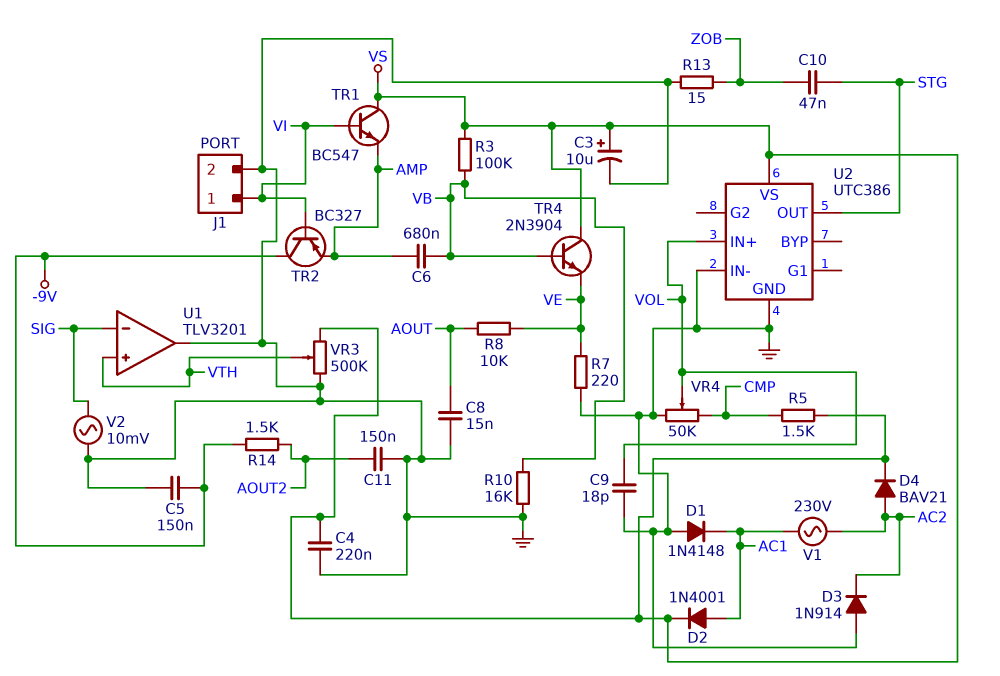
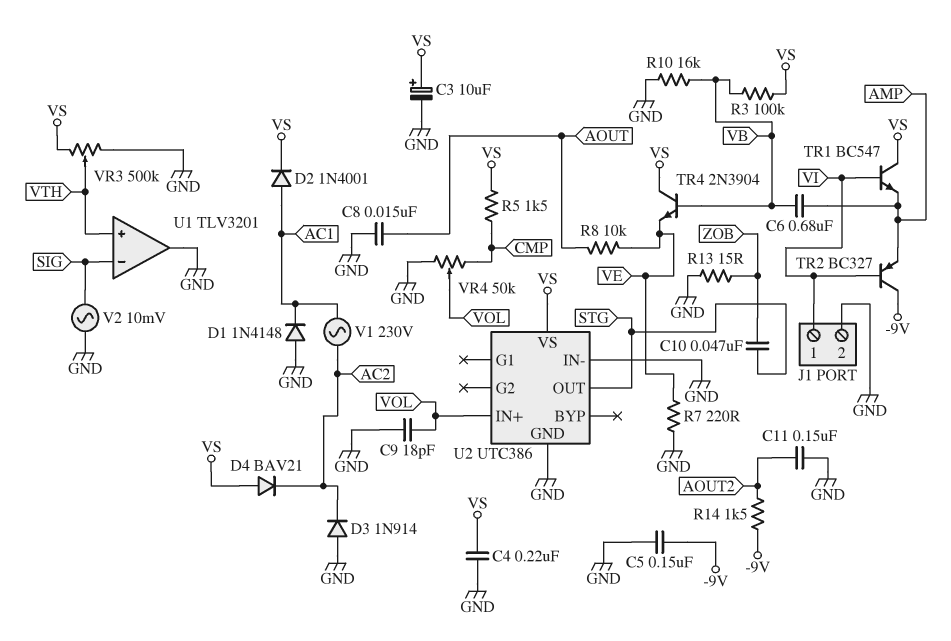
D4: diode BAV21 (A AC2, K VS) -> diode BAV21 (A VS, K AC2)

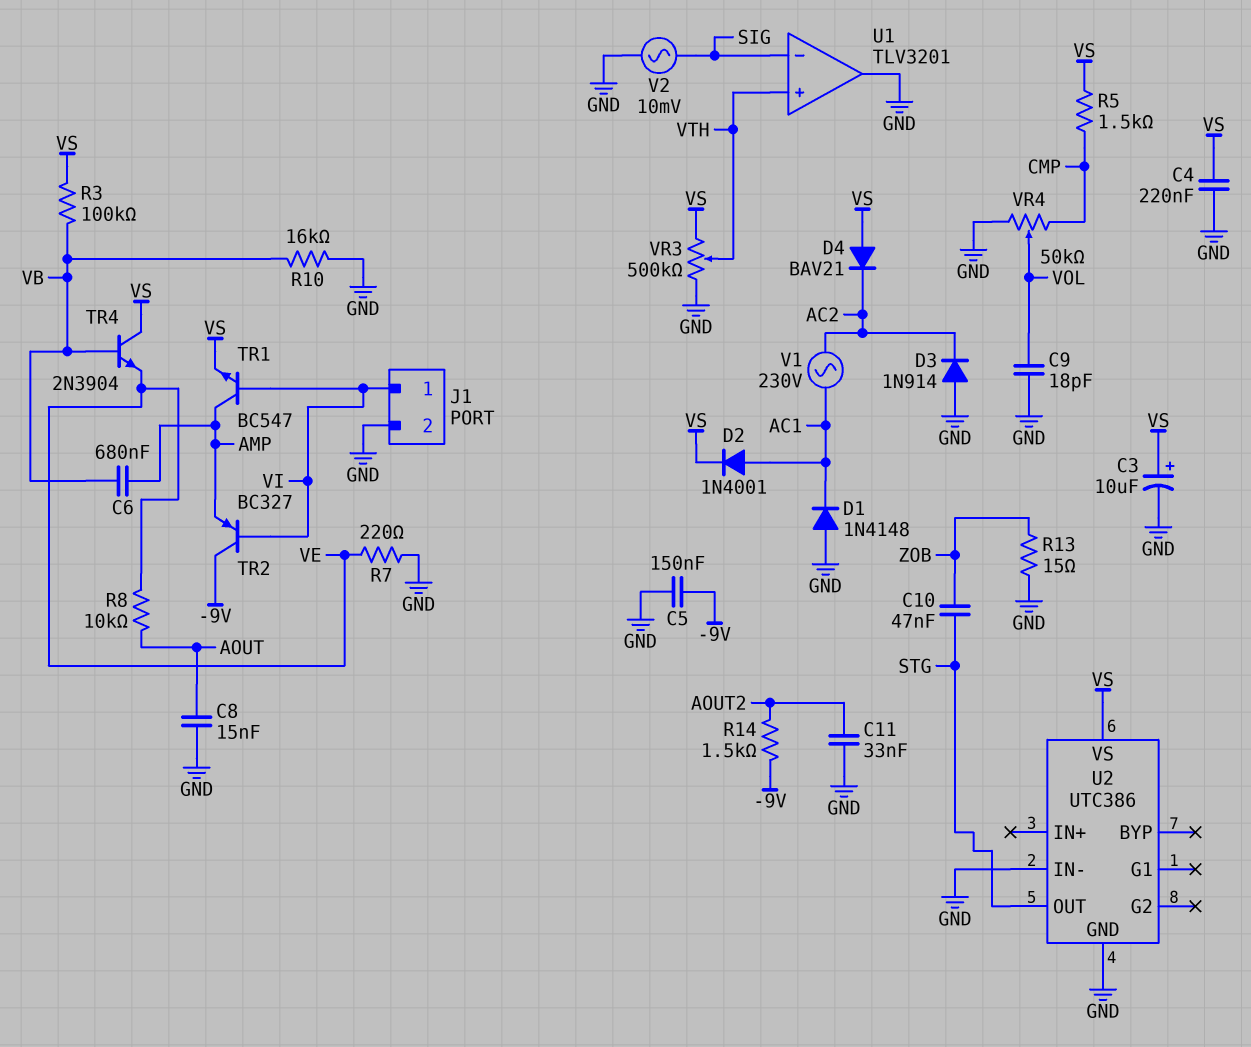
C11: 150nF (AOUT2, GND) -> 33nF (AOUT2, GND)
TR1: NPN BC547 (B VI, C VS, E AMP) -> NPN BC547 (B VI, C AMP, E VS)
U2 pin IN+: VOL -> none

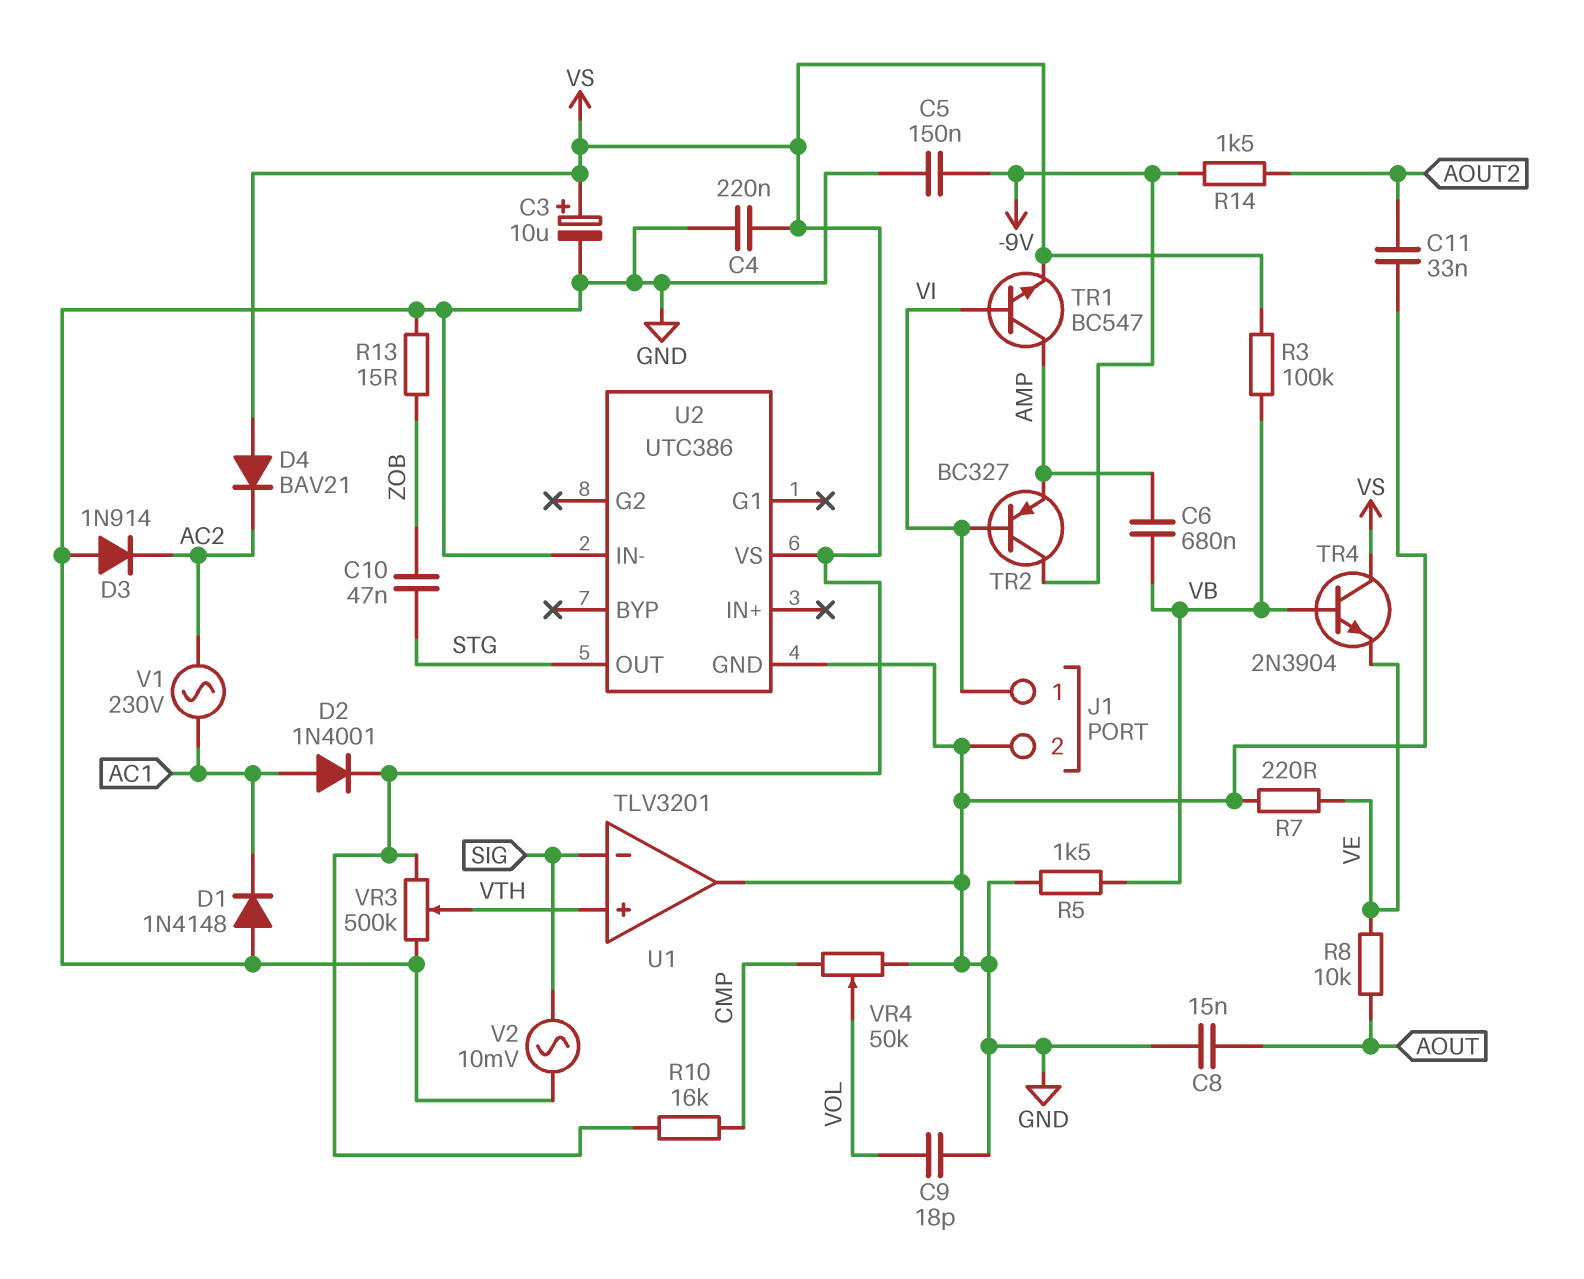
R5: 1.5k (CMP, VS) -> 1.5k (GND, VB)
R10: 16k (GND, VB) -> 16k (CMP, VS)

